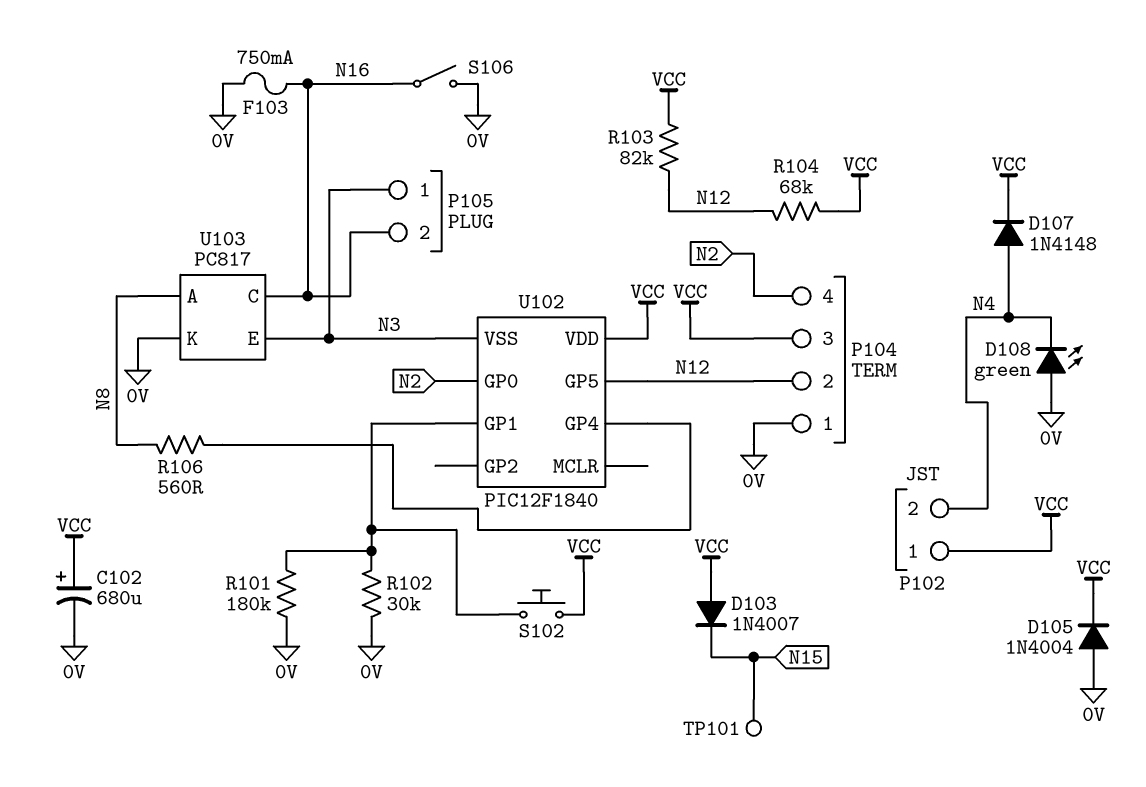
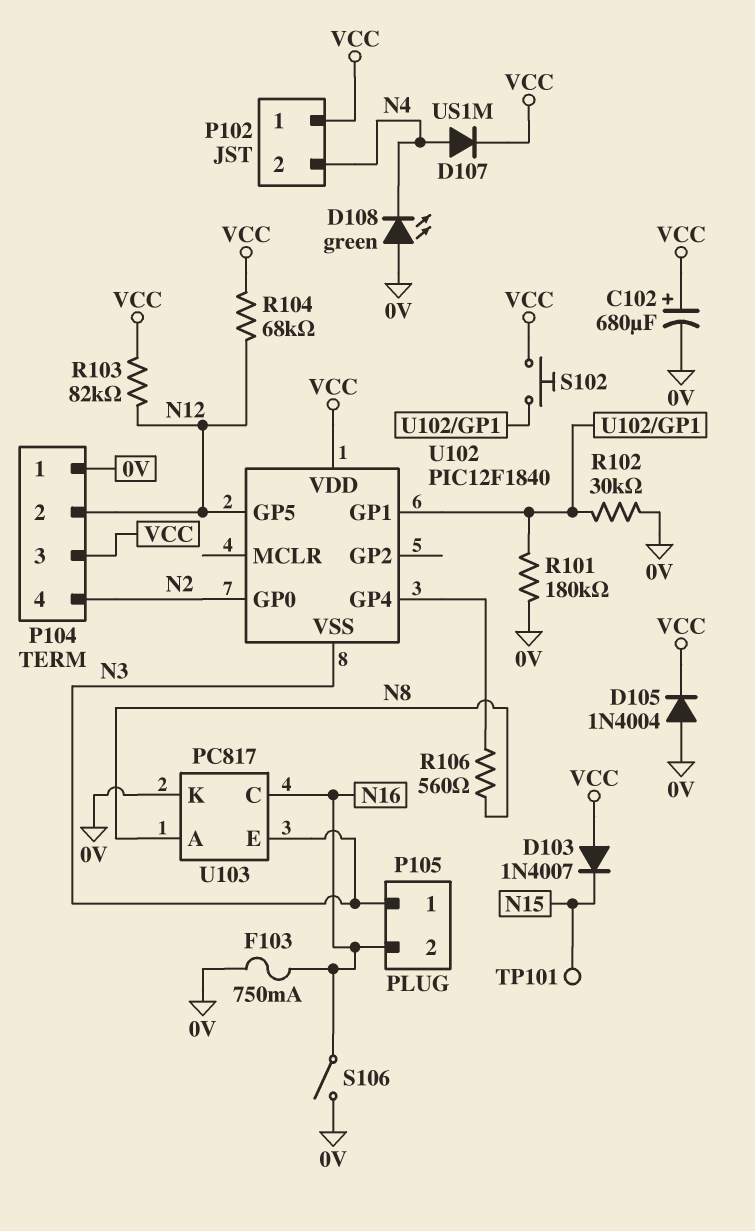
D107: diode 1N4148 (A N4, K VCC) -> diode US1M (A N4, K VCC)

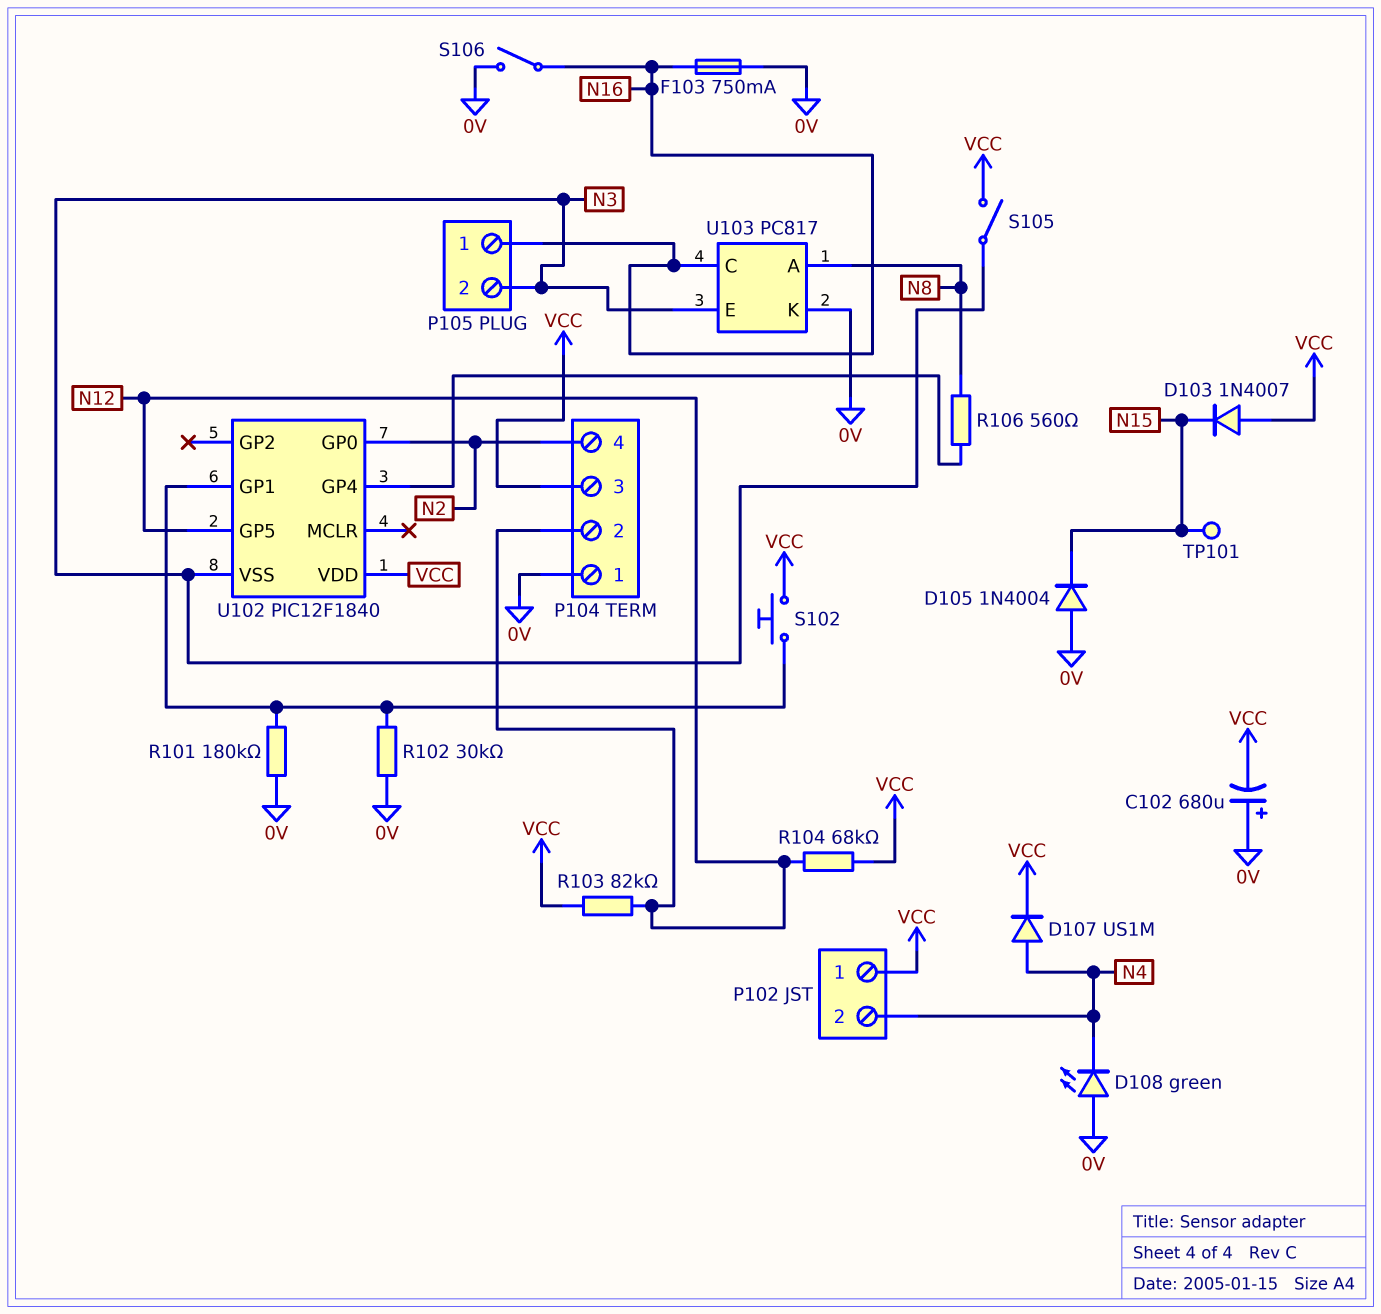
C102: 680uF (plus VCC, minus 0V) -> 680uF (plus 0V, minus VCC)
D105: diode 1N4004 (A 0V, K VCC) -> diode 1N4004 (A 0V, K N15)
P105 pin 1: N3 -> N16
P105 pin 2: N16 -> N3
S105: none -> switch (N3, VCC)

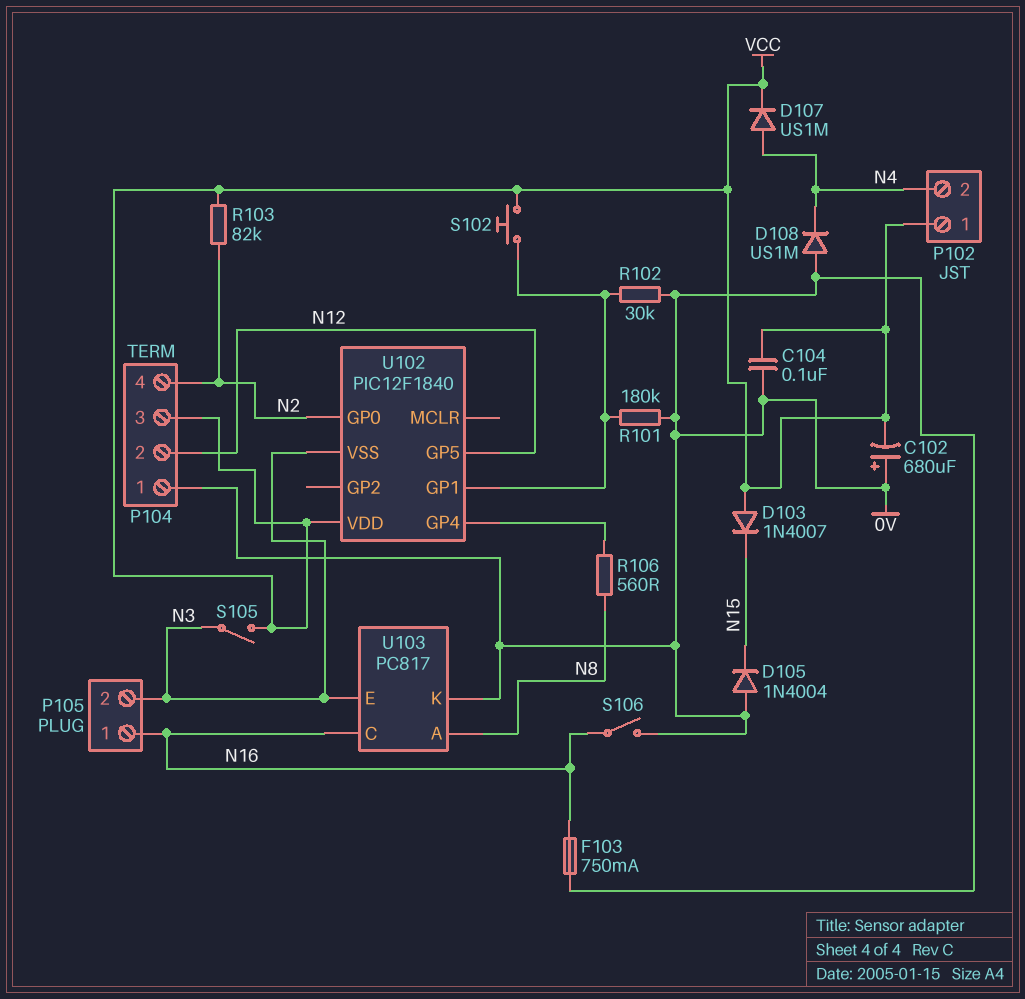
C104: none -> 100nF (0V, VCC)
D108: LED green (A 0V, K N4) -> diode US1M (A 0V, K N4)
R103: 82k (N12, VCC) -> 82k (N2, VCC)
R104: 68k (N12, VCC) -> none
TP101: test point (N15) -> none

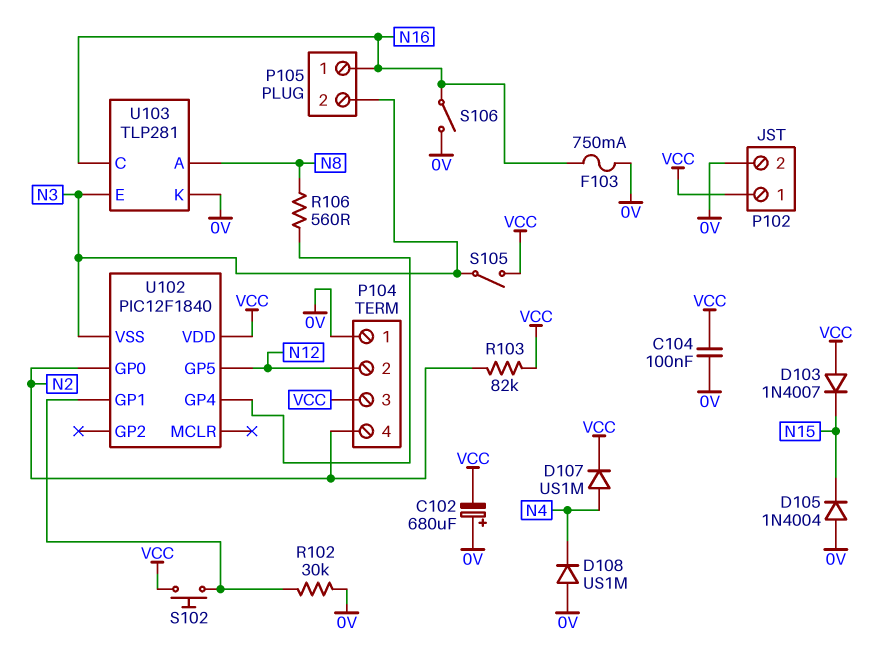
P102 pin 2: N4 -> 0V
R101: 180k (0V, U102/GP1) -> none
U103: PC817 -> TLP281

